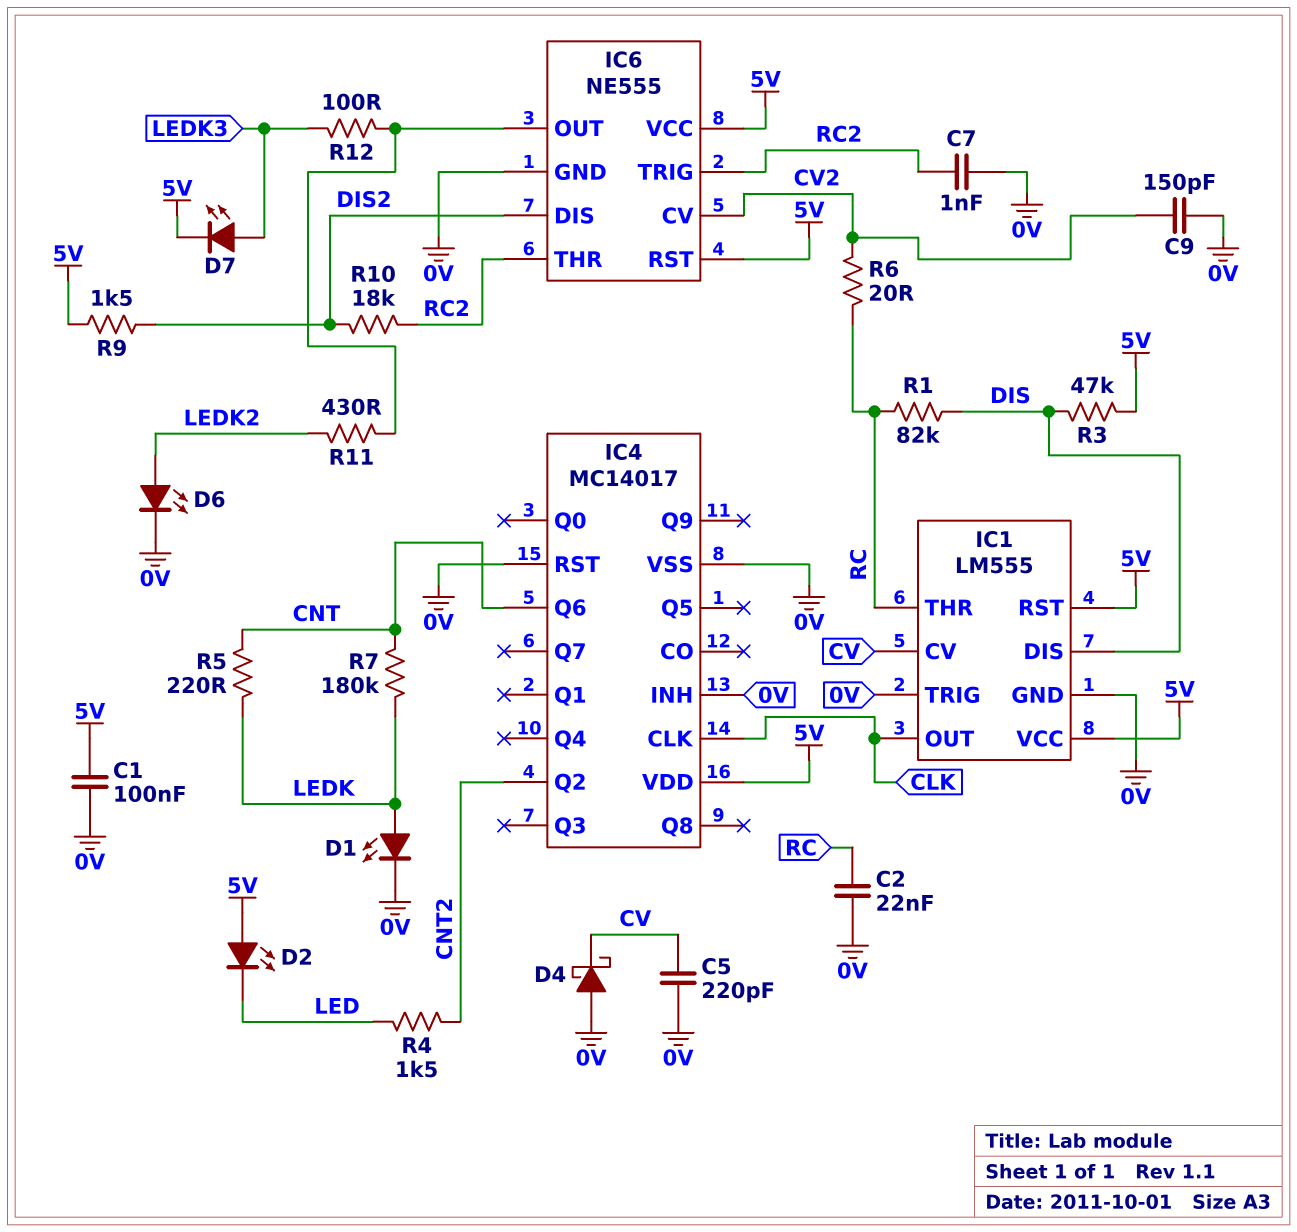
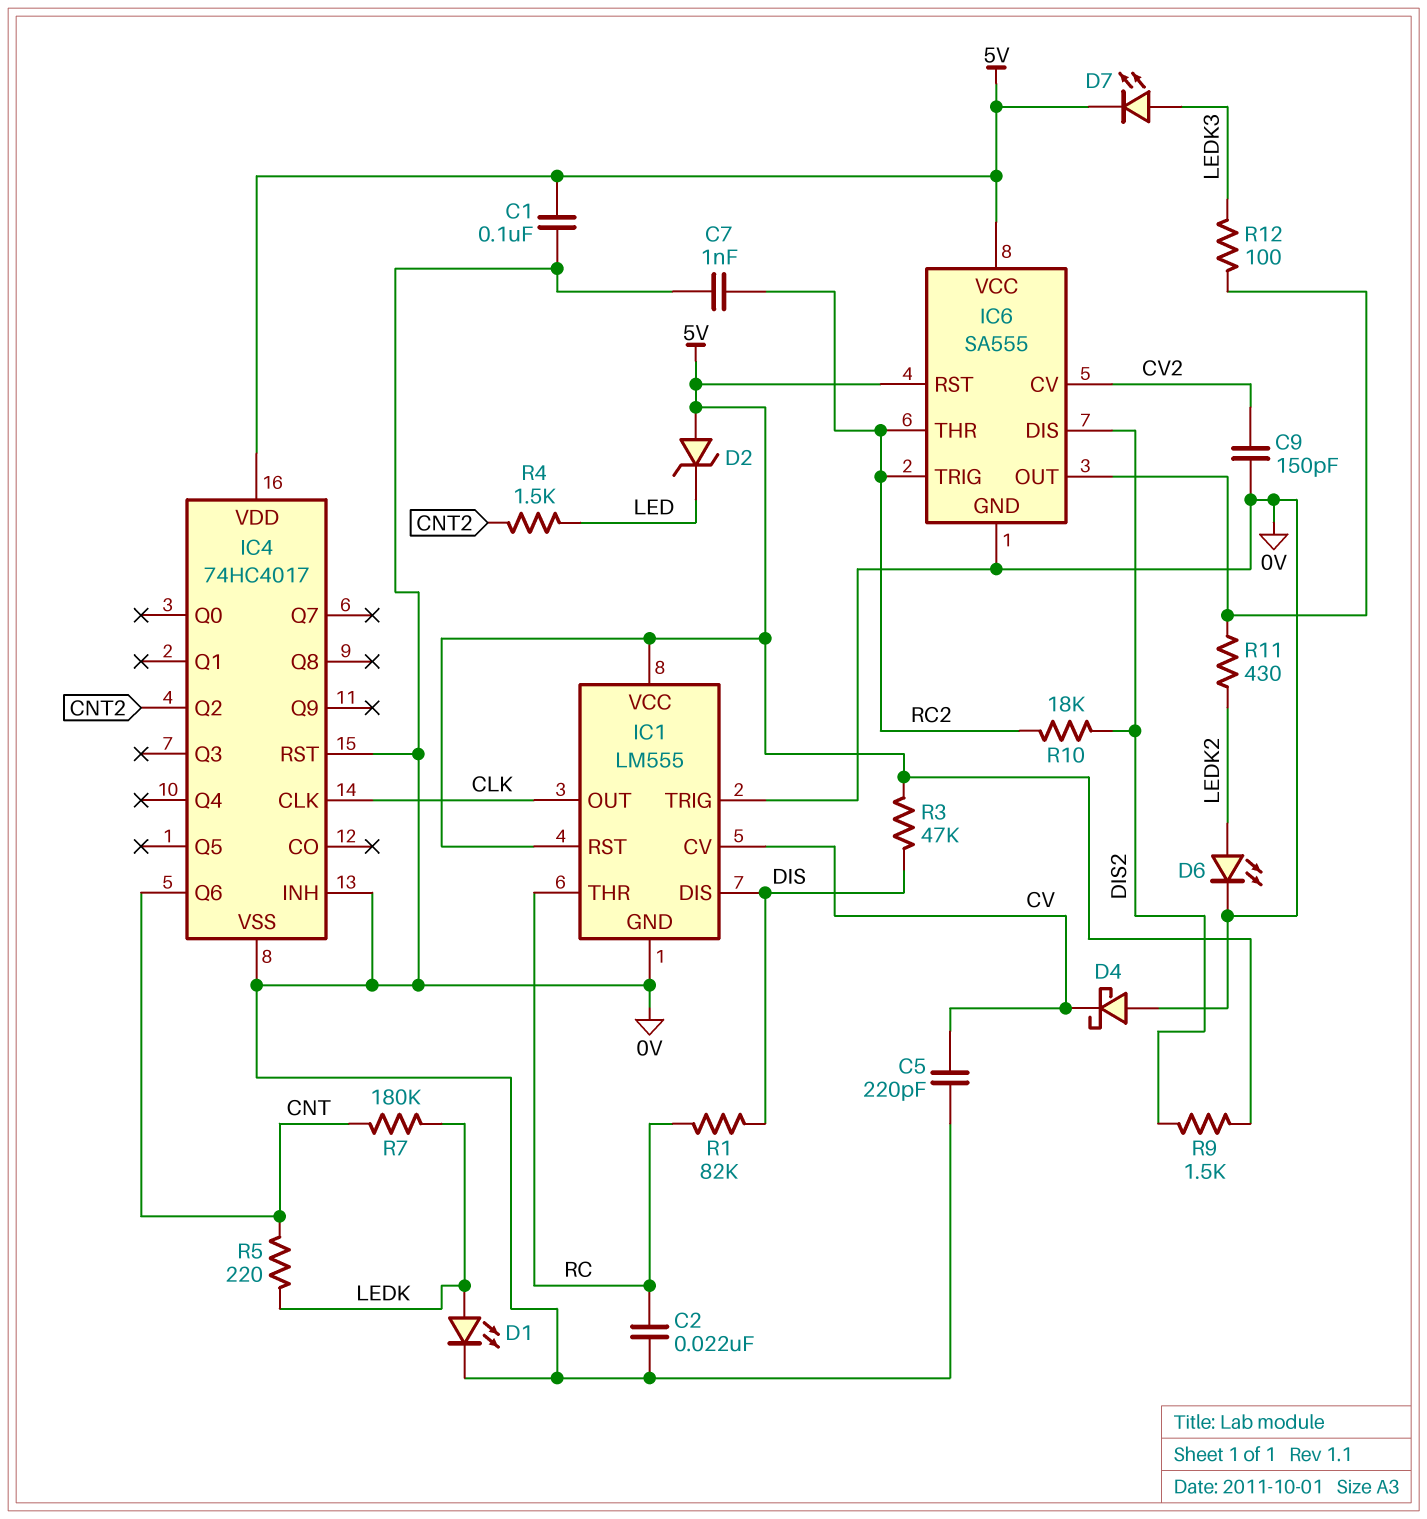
D2: LED (A 5V, K LED) -> zener (A 5V, K LED)
IC4: MC14017 -> 74HC4017
IC6: NE555 -> SA555
R6: 20 (CV2, RC) -> none

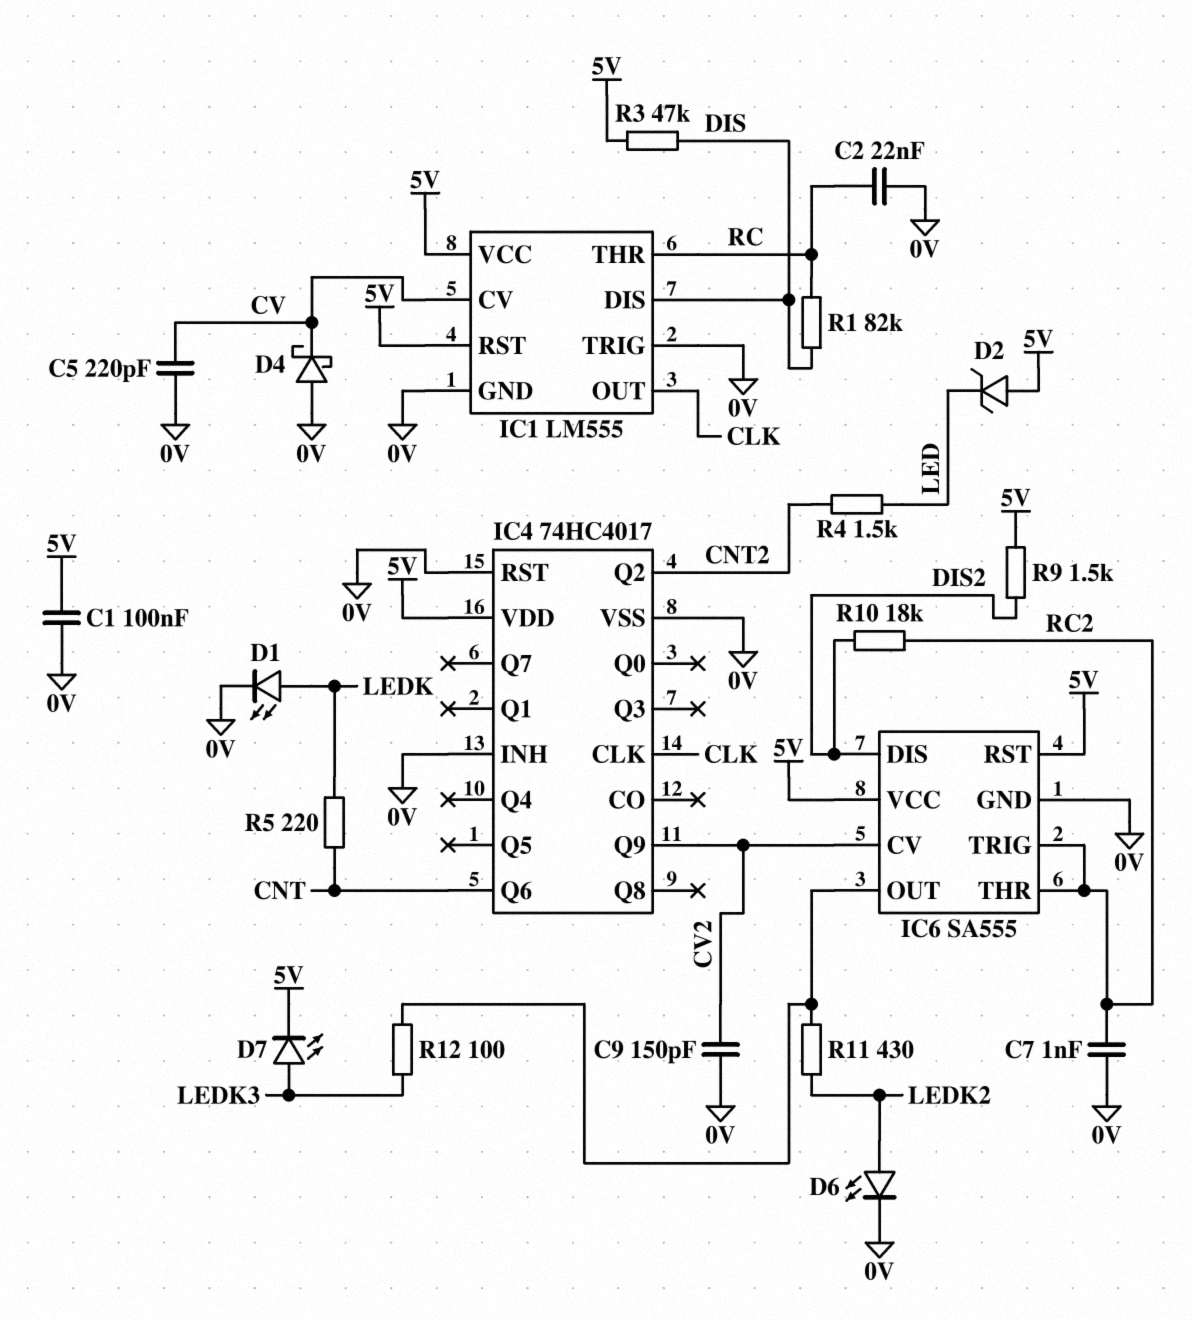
IC4 pin Q9: none -> CV2
R7: 180k (CNT, LEDK) -> none

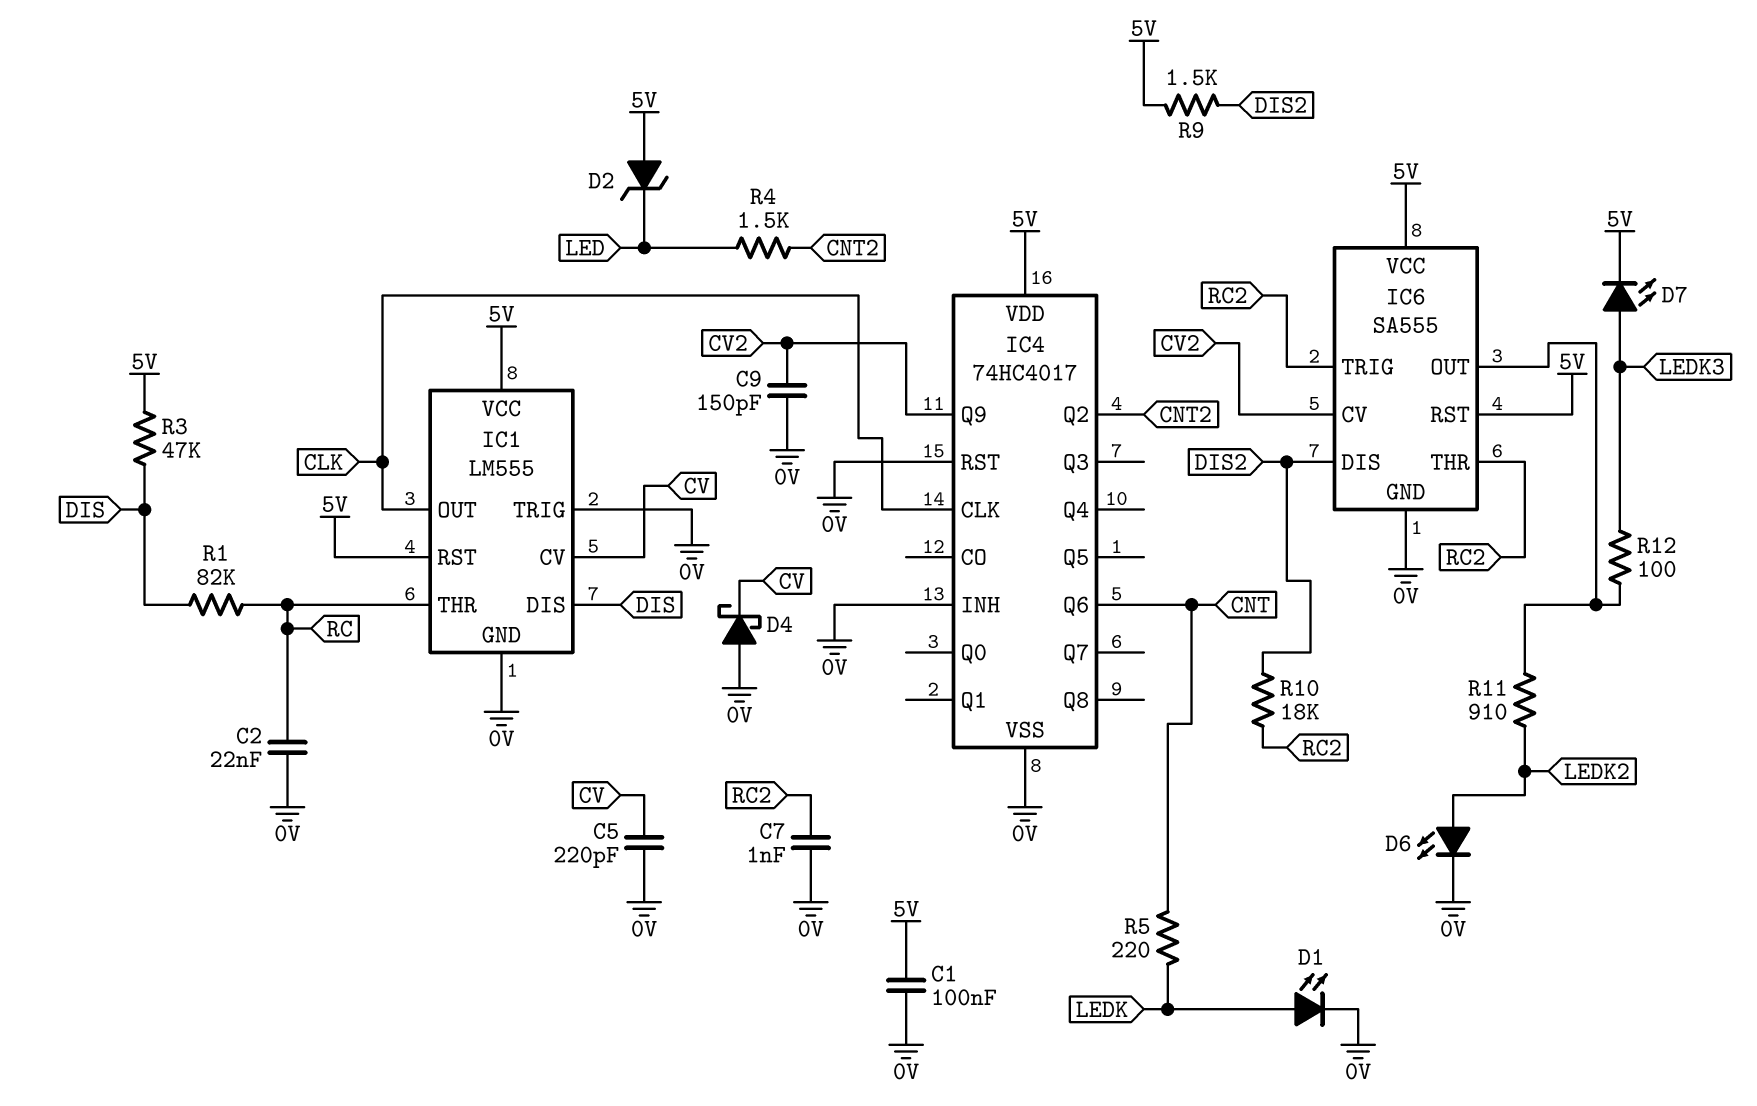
R11: 430 (IC6/OUT, LEDK2) -> 910 (IC6/OUT, LEDK2)

